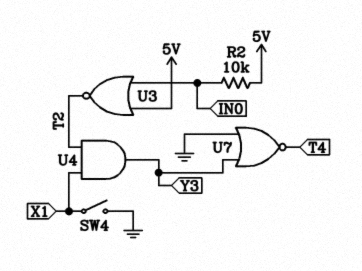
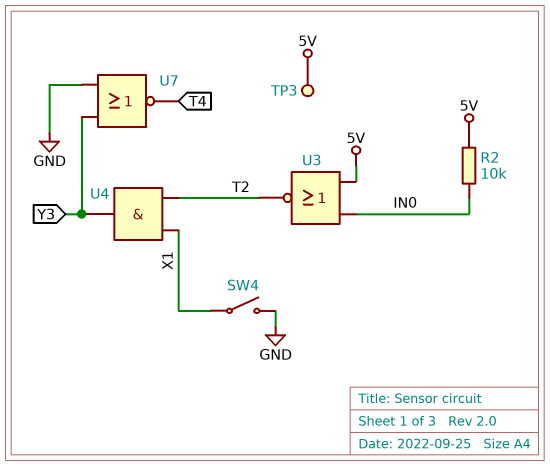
TP3: none -> test point (5V)

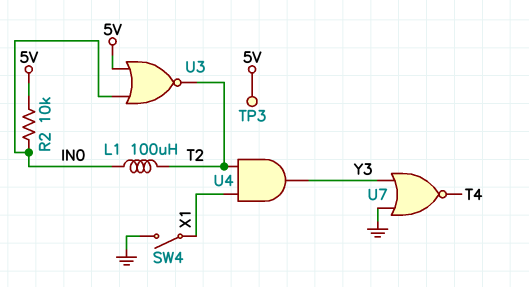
L1: none -> 100uH (IN0, T2)

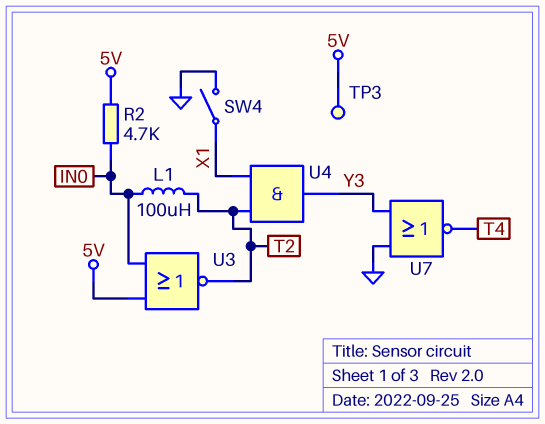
R2: 10k (5V, IN0) -> 4.7k (5V, IN0)

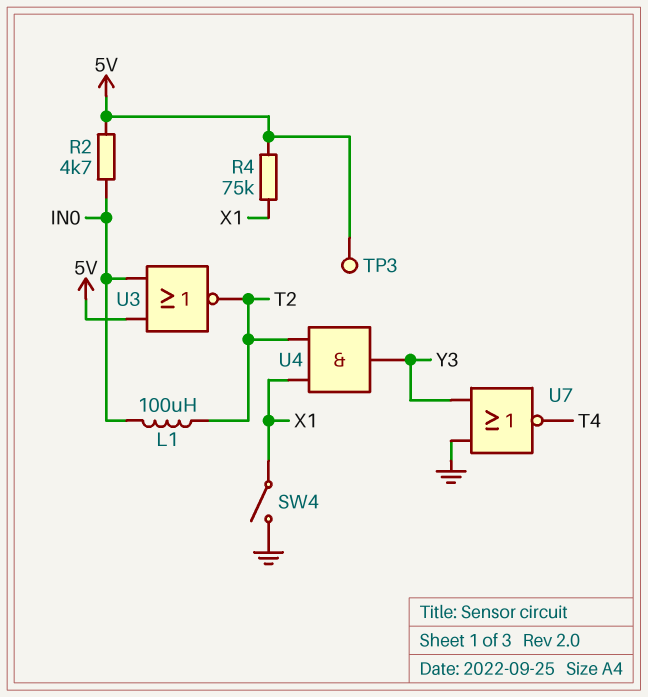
R4: none -> 75k (5V, X1)

